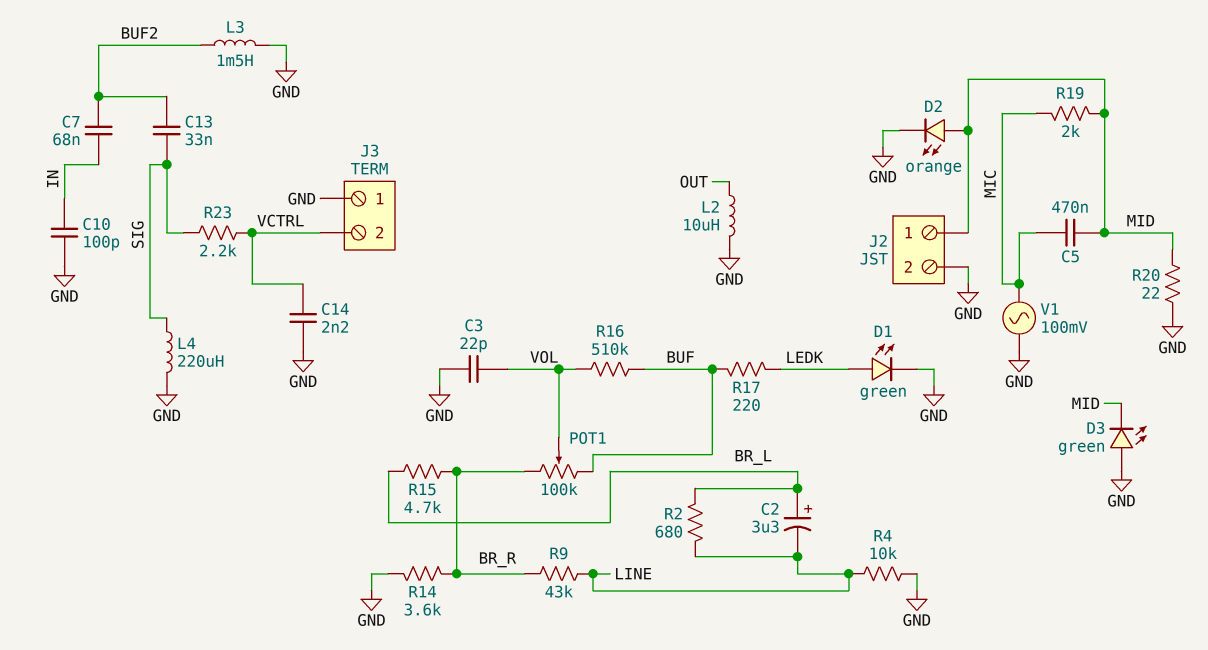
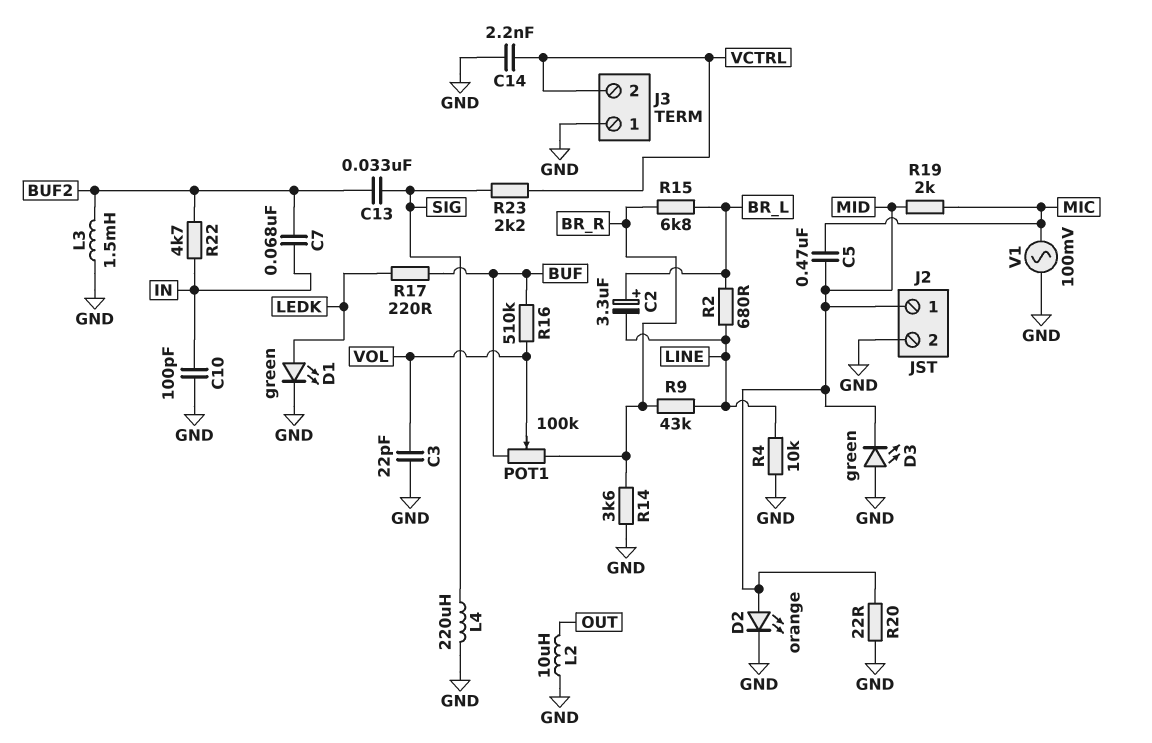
R15: 4.7k (BR_L, BR_R) -> 6.8k (BR_L, BR_R)
R22: none -> 4.7k (BUF2, IN)

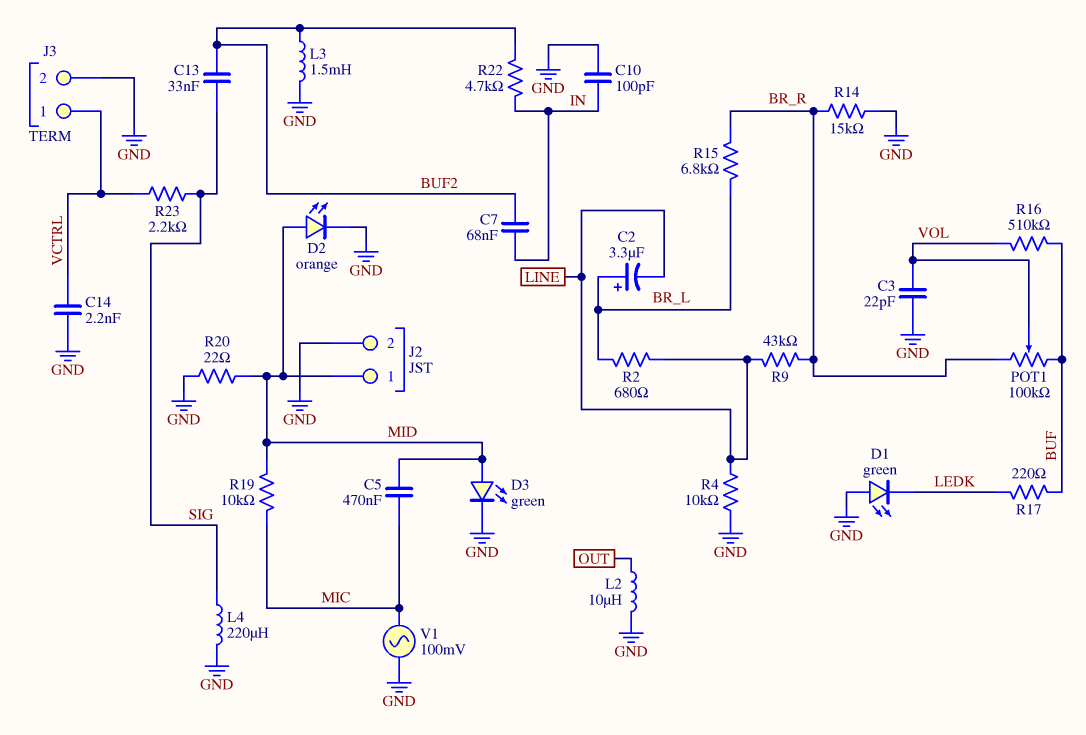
D1: LED green (A LEDK, K GND) -> LED green (A GND, K LEDK)
D3: LED green (A GND, K MID) -> LED green (A MID, K GND)
J3 pin 1: GND -> VCTRL
J3 pin 2: VCTRL -> GND
R14: 3.6k (BR_R, GND) -> 15k (BR_R, GND)
R19: 2k (MIC, MID) -> 10k (MIC, MID)

